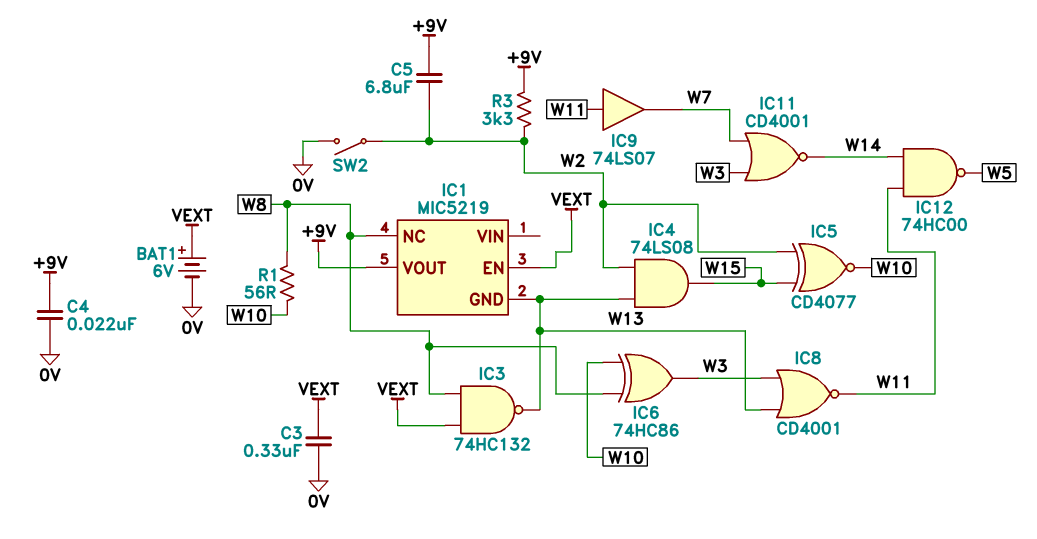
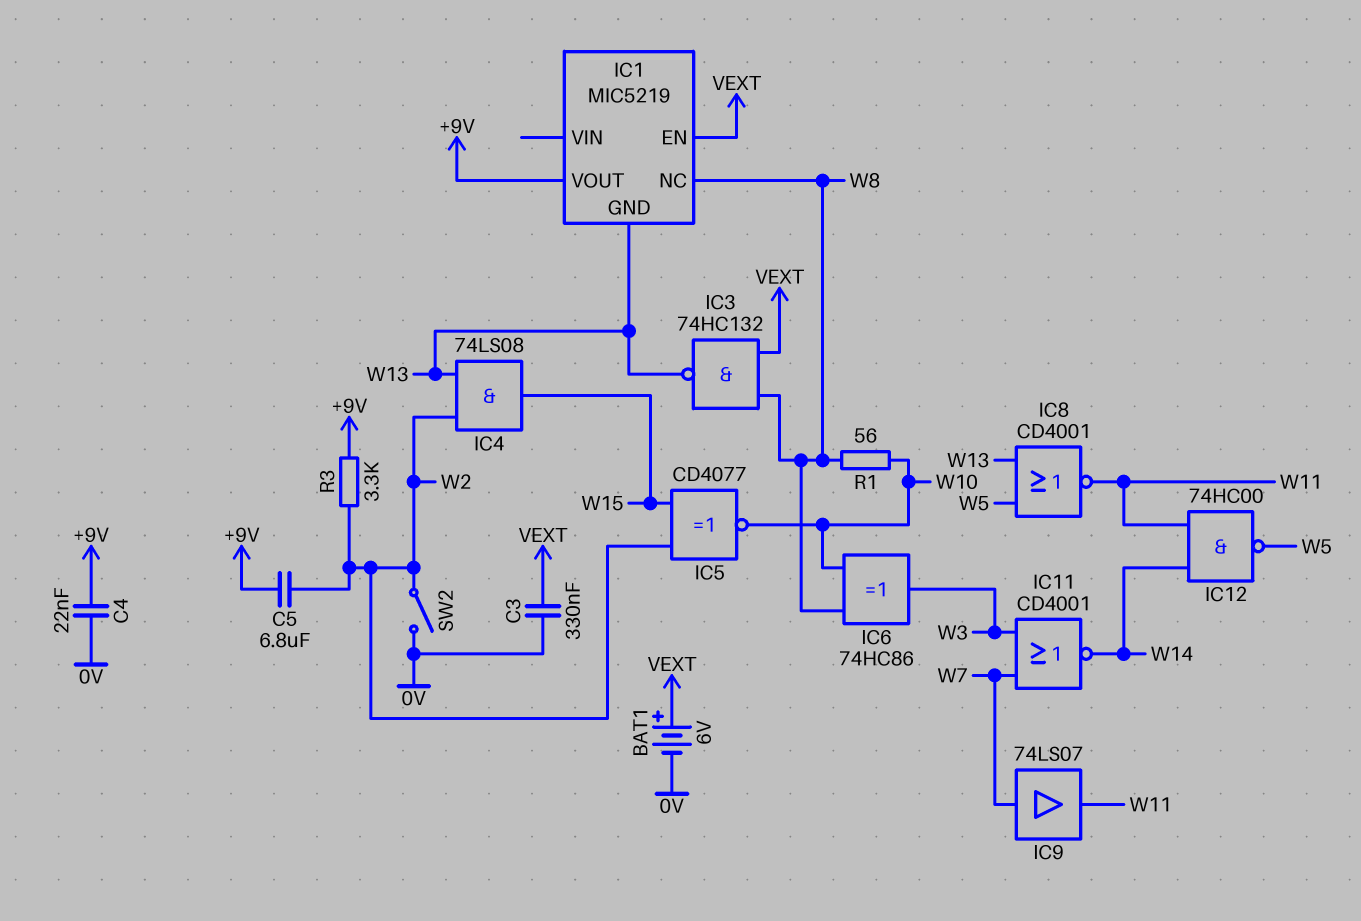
IC8: NOR CD4001 (in W3, in W13, out W11) -> NOR CD4001 (in W5, in W13, out W11)
IC9: buffer 74LS07 (in W11, out W7) -> buffer 74LS07 (in W7, out W11)

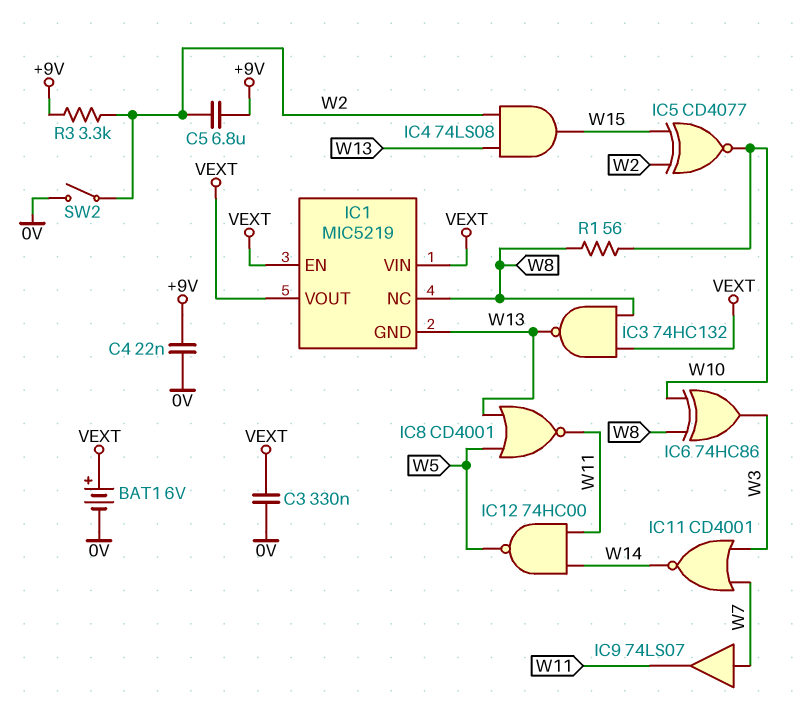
IC1 pin VIN: none -> VEXT
IC1 pin VOUT: +9V -> VEXT

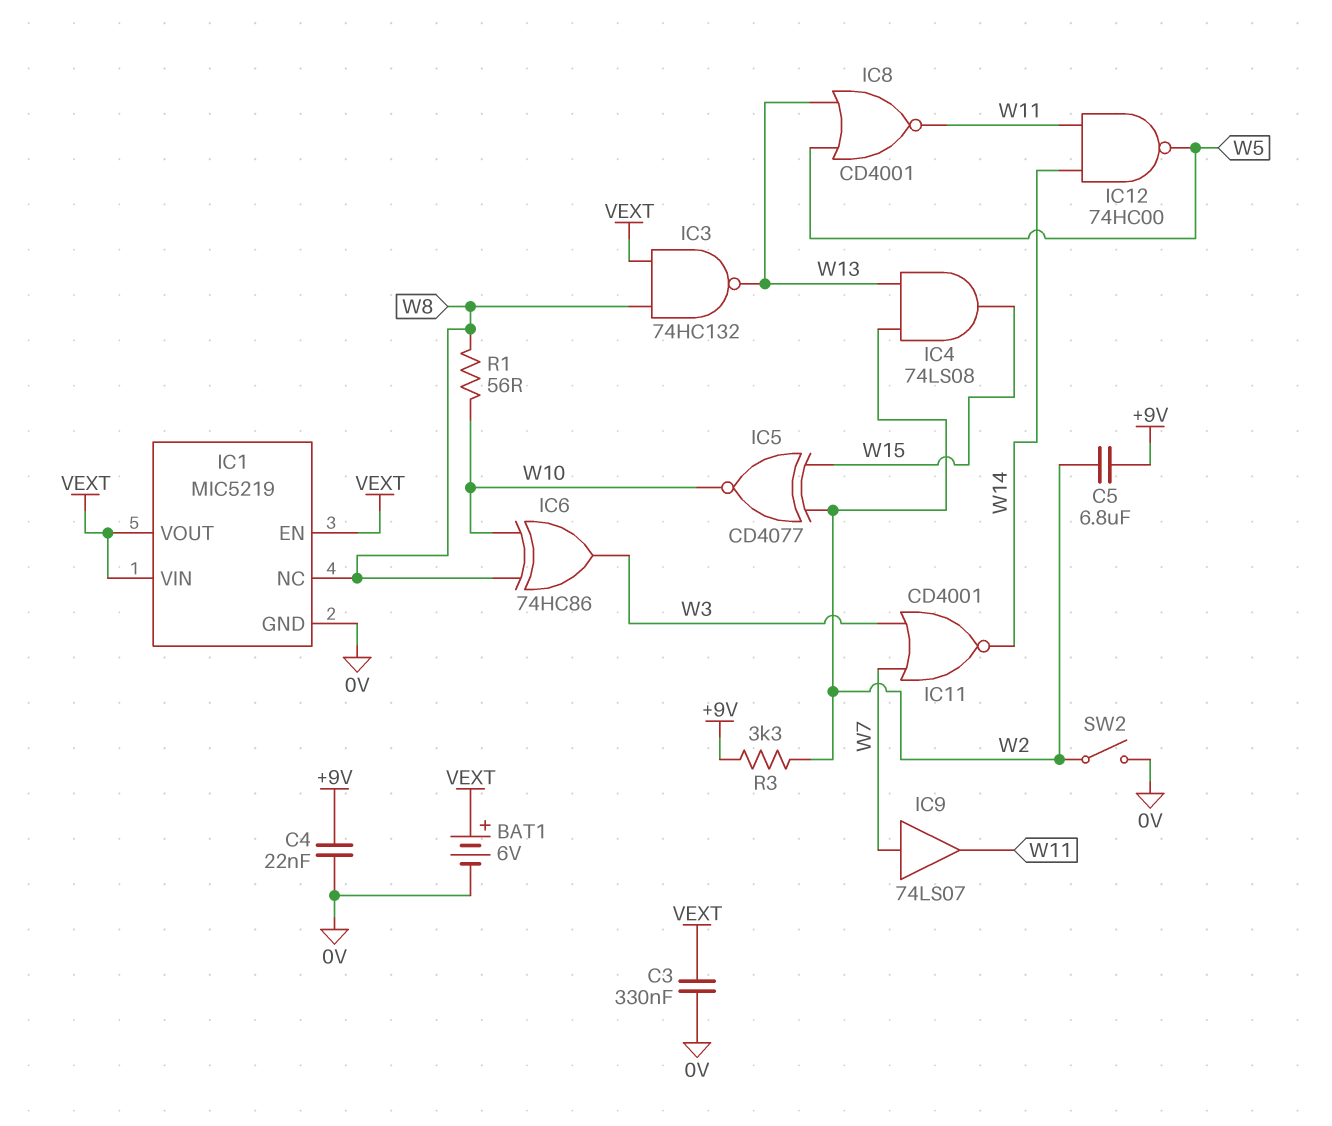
IC1 pin GND: W13 -> 0V

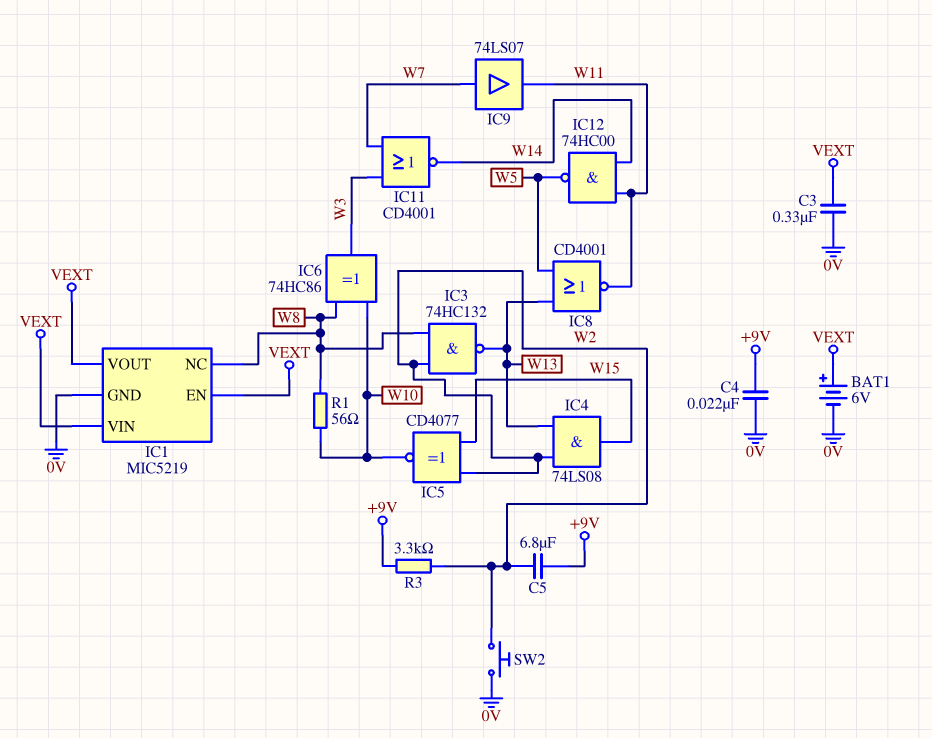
IC3: NAND 74HC132 (in VEXT, in W8, out W13) -> NAND 74HC132 (in W2, in W8, out W13)
SW2: switch (0V, W2) -> button (0V, W2)

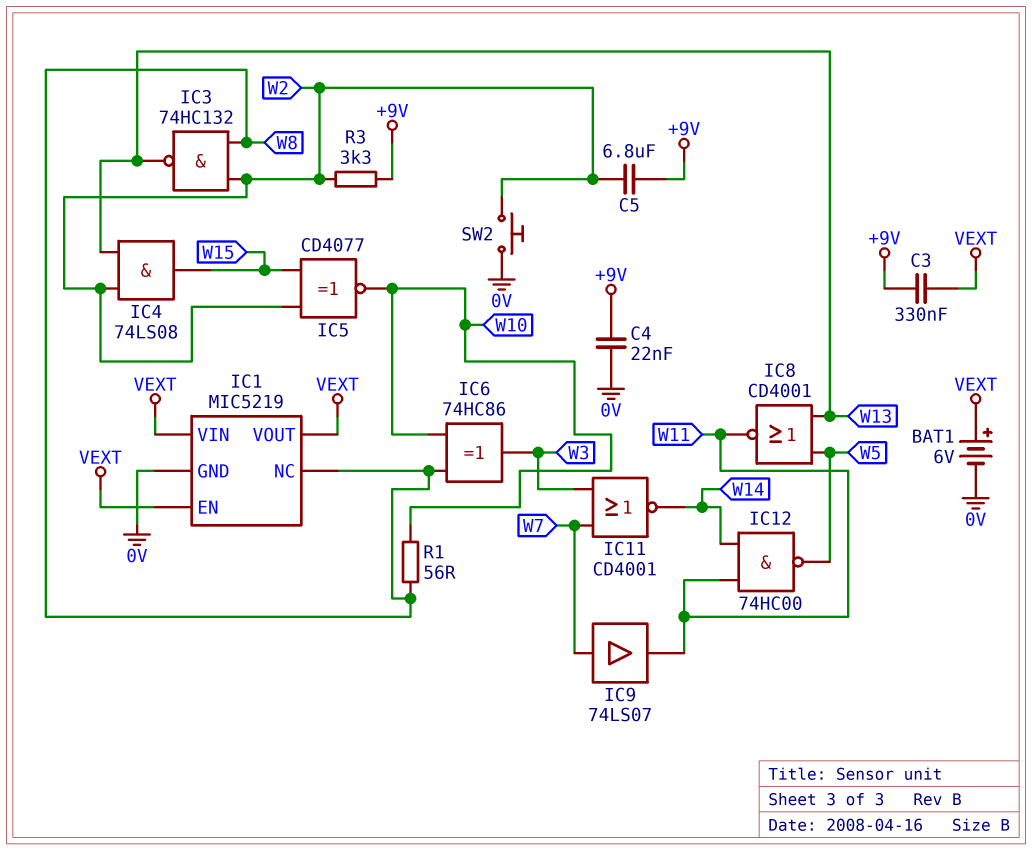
C3: 330nF (0V, VEXT) -> 330nF (+9V, VEXT)

